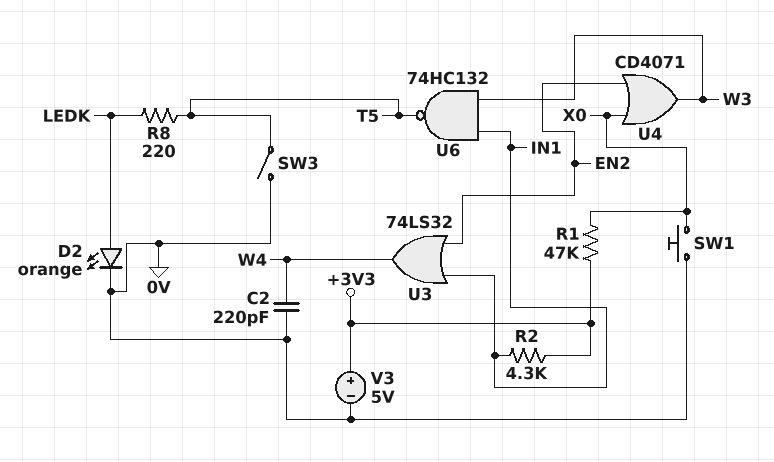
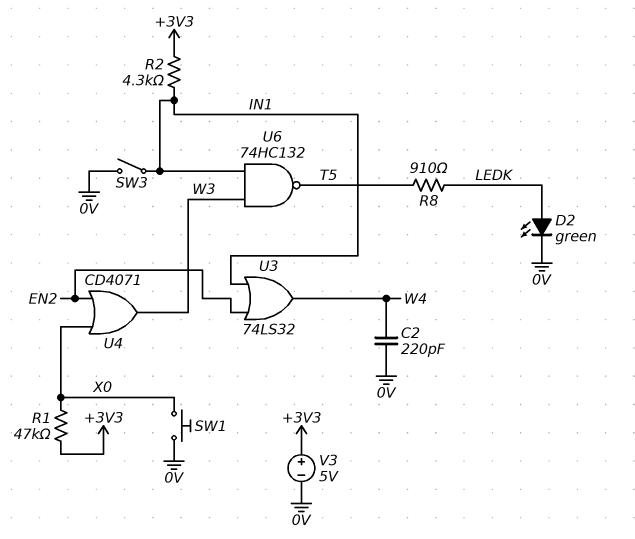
D2: LED orange (A LEDK, K 0V) -> LED green (A LEDK, K 0V)
R8: 220 (LEDK, T5) -> 910 (LEDK, T5)
SW3: switch (0V, T5) -> switch (0V, IN1)

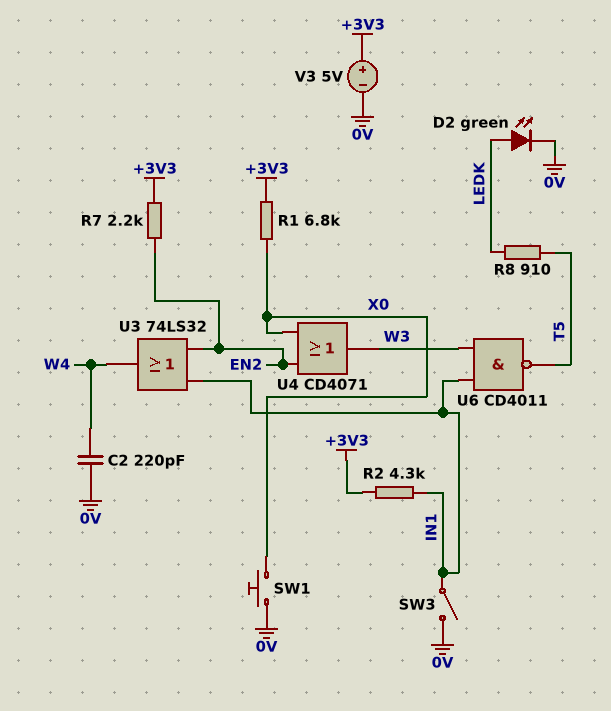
R1: 47k (+3V3, X0) -> 6.8k (+3V3, X0)
R7: none -> 2.2k (+3V3, EN2)
U6: NAND 74HC132 (in IN1, in W3, out T5) -> NAND CD4011 (in IN1, in W3, out T5)

